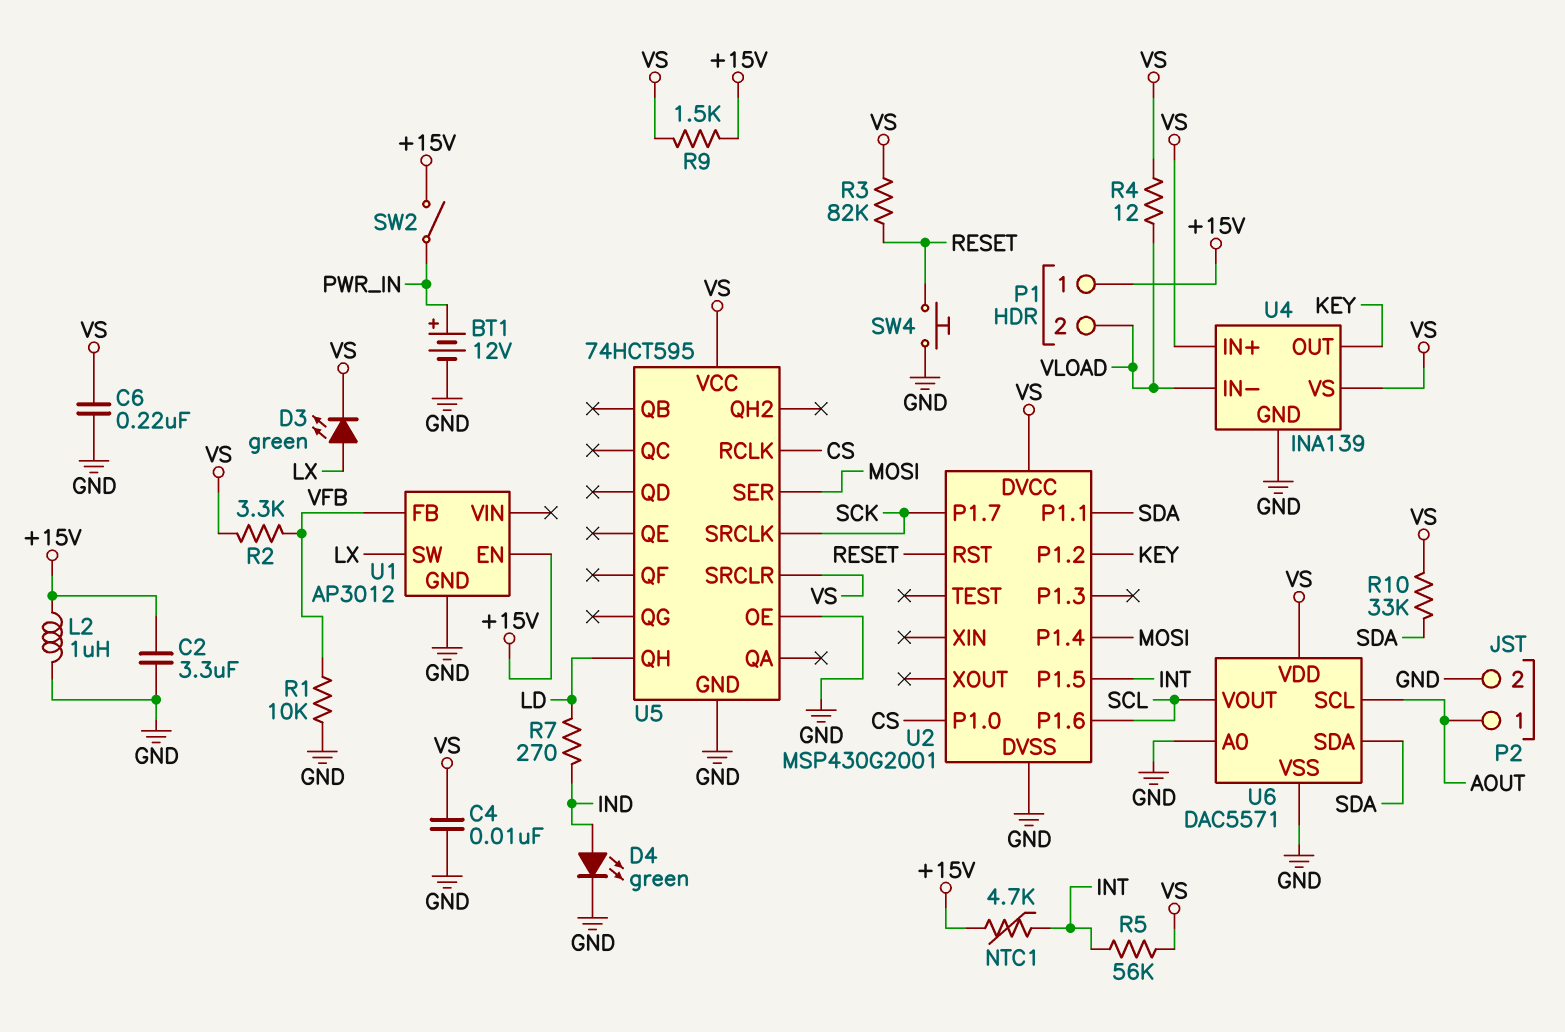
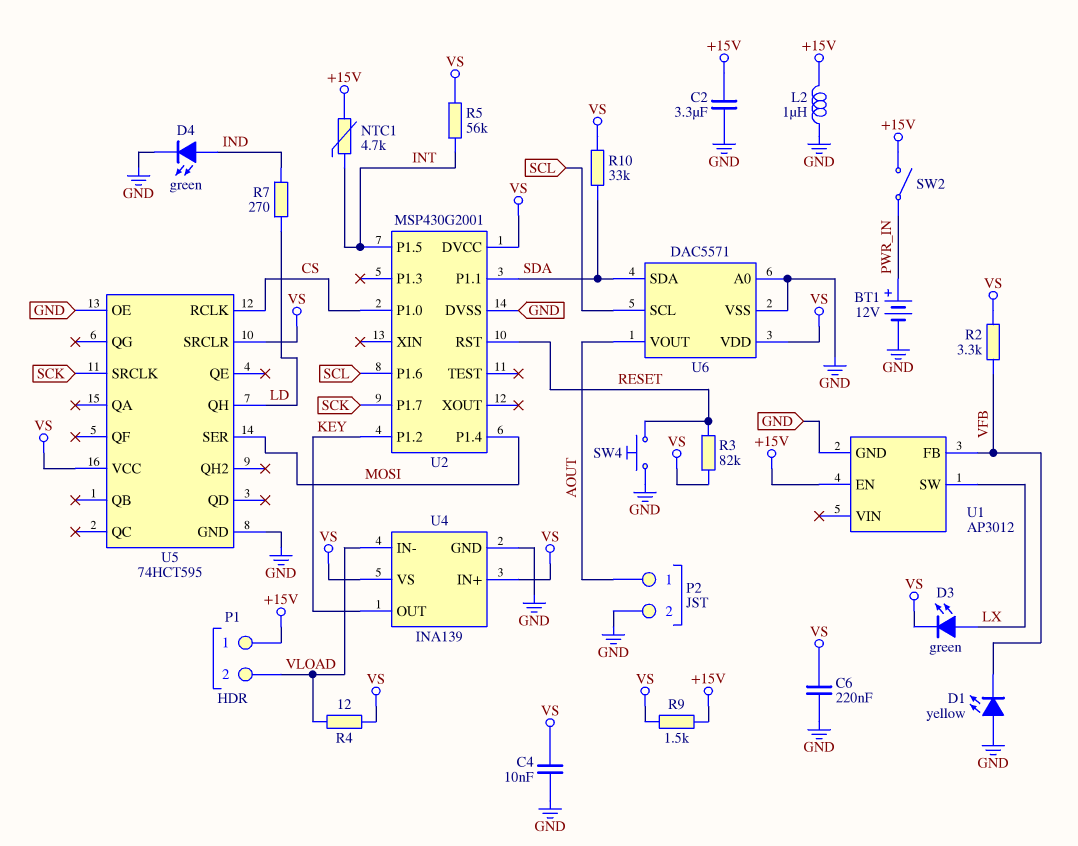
D1: none -> LED yellow (A GND, K VFB)
R1: 10k (GND, VFB) -> none
U6 pin SCL: AOUT -> SCL
U6 pin VOUT: SCL -> AOUT

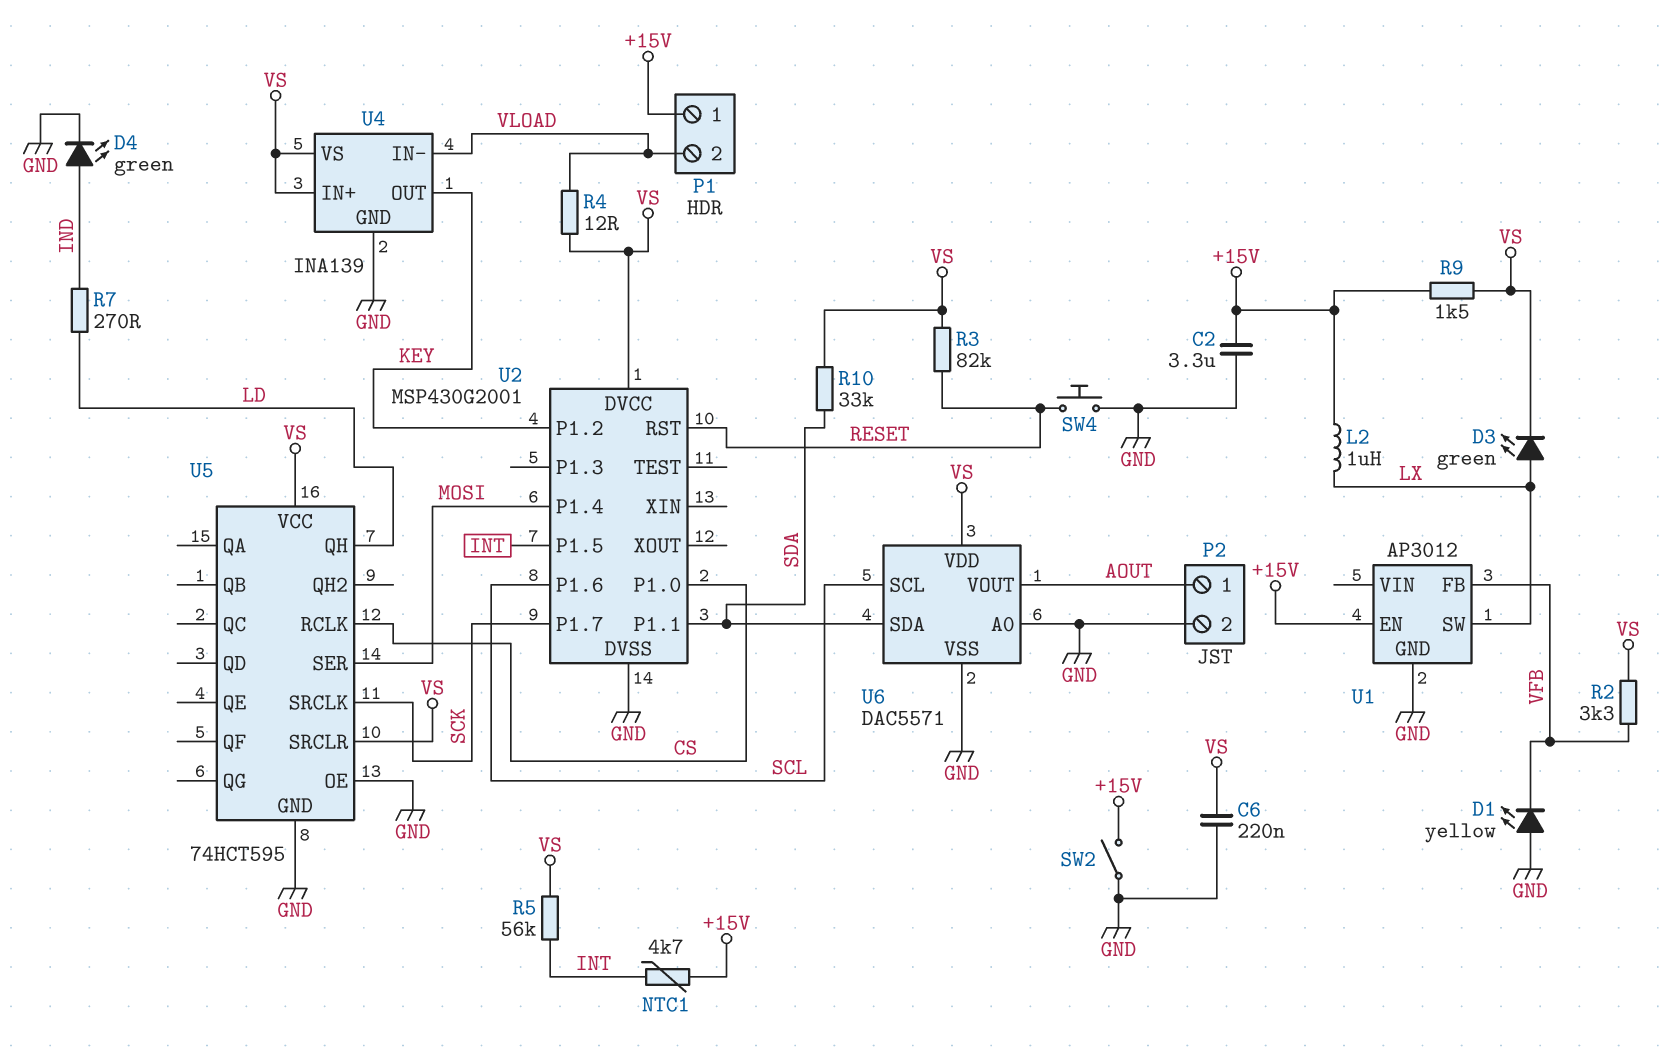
BT1: 12V (plus PWR_IN, minus GND) -> none
C4: 10nF (GND, VS) -> none
L2: 1uH (+15V, GND) -> 1uH (+15V, LX)
SW2: switch (+15V, PWR_IN) -> switch (+15V, GND)

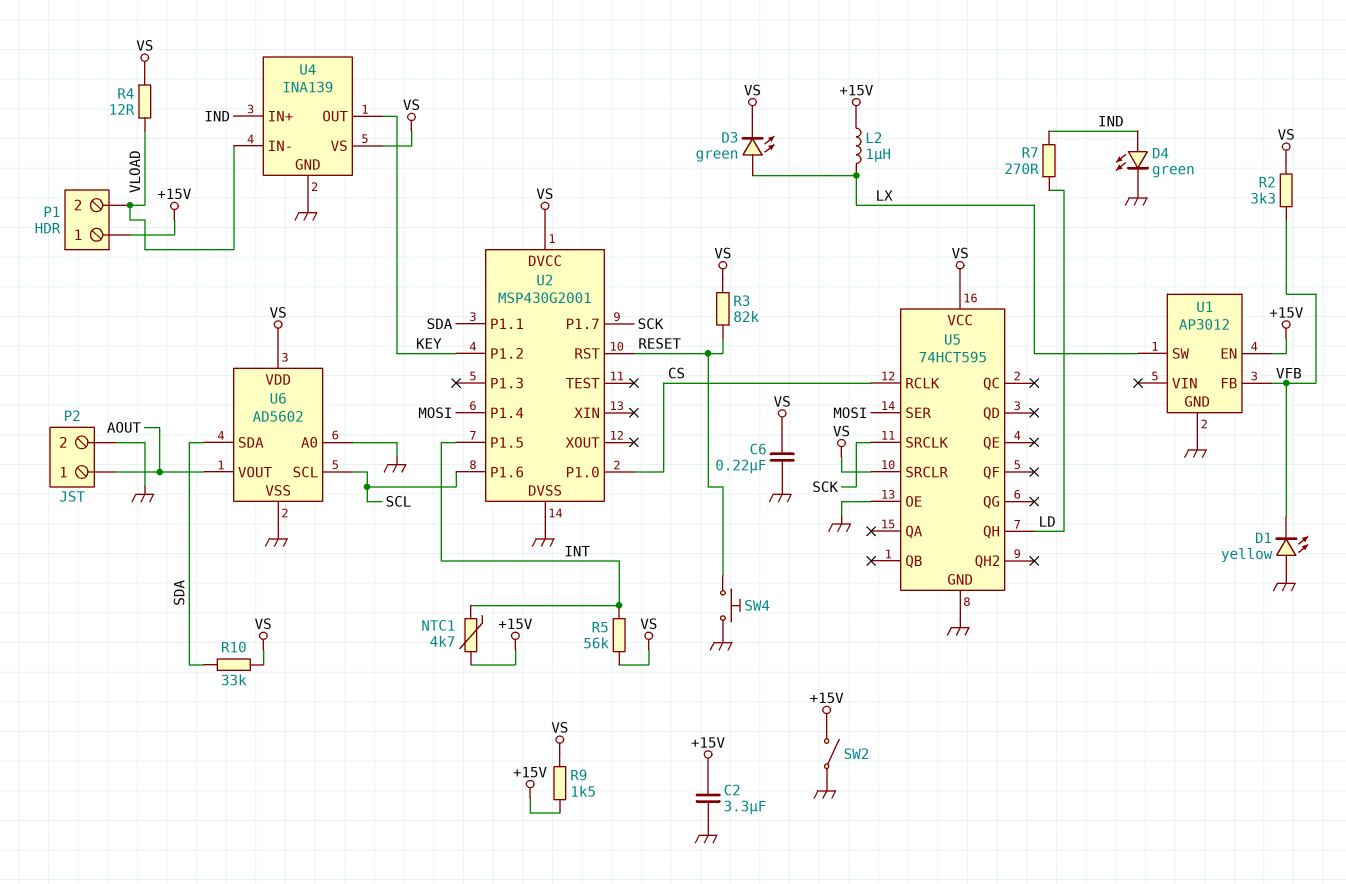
U4 pin IN+: VS -> IND
U6: DAC5571 -> AD5602

